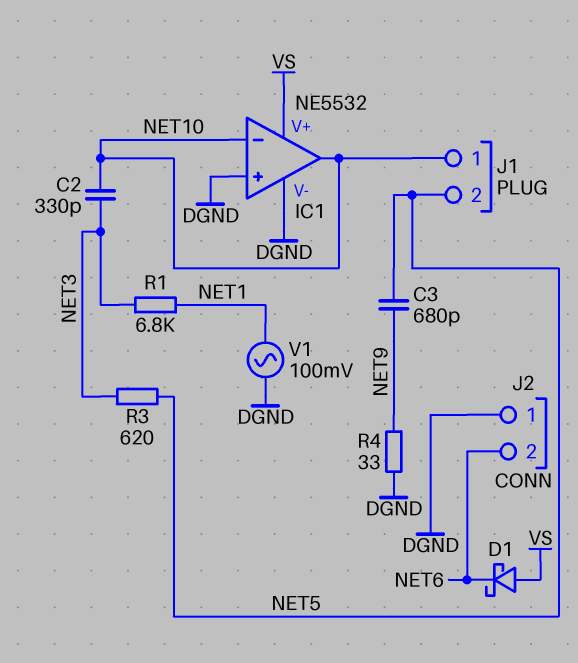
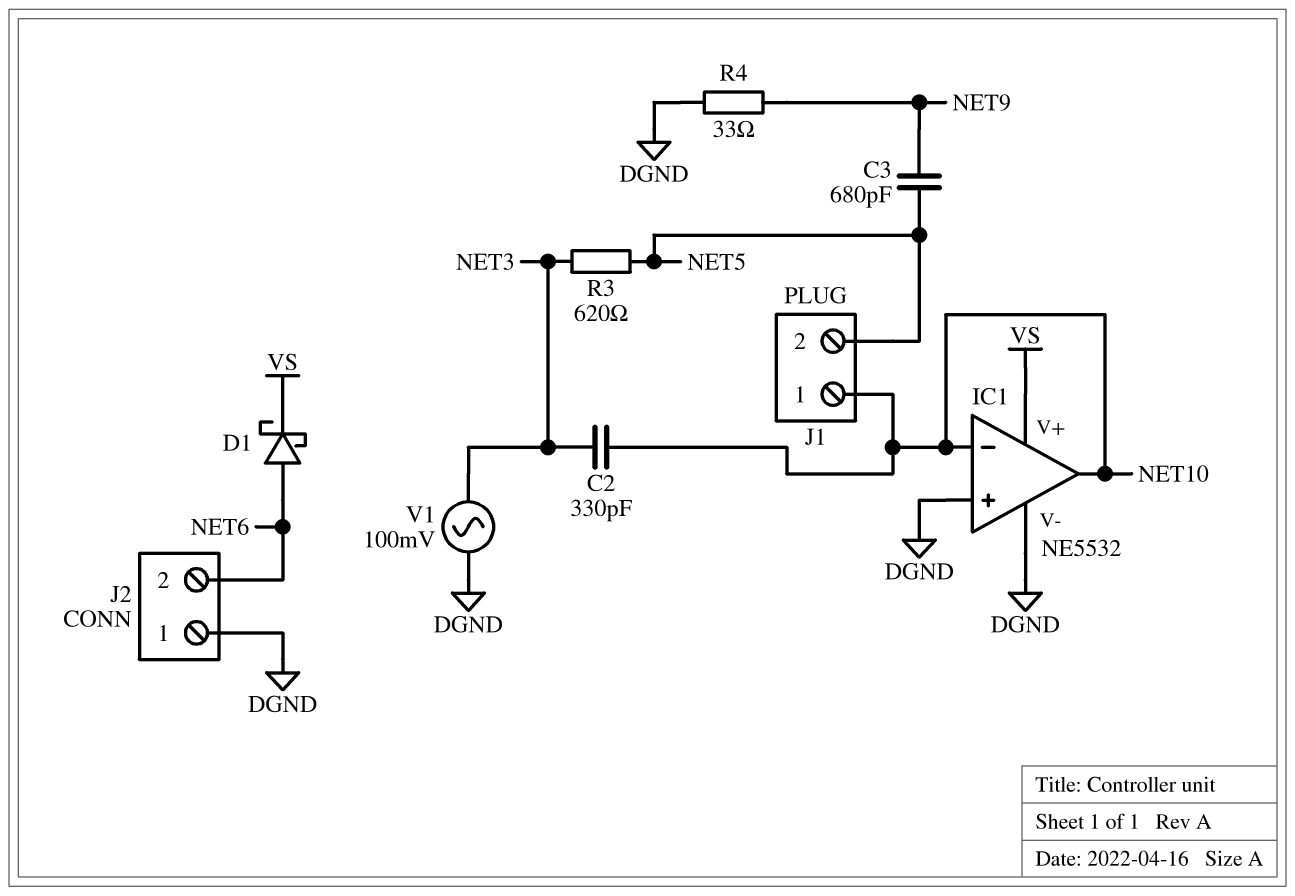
D1: schottky (A VS, K NET6) -> schottky (A NET6, K VS)
R1: 6.8k (NET1, NET3) -> none
V1: AC 100mV (DGND, NET1) -> AC 100mV (DGND, NET3)

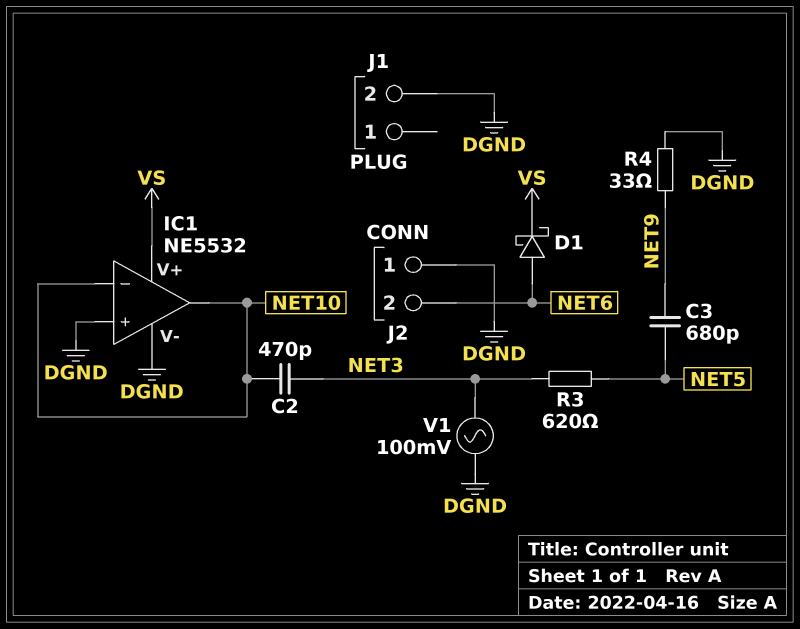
C2: 330pF (NET3, NET10) -> 470pF (NET3, NET10)
J1 pin 1: NET10 -> none
J1 pin 2: NET5 -> DGND

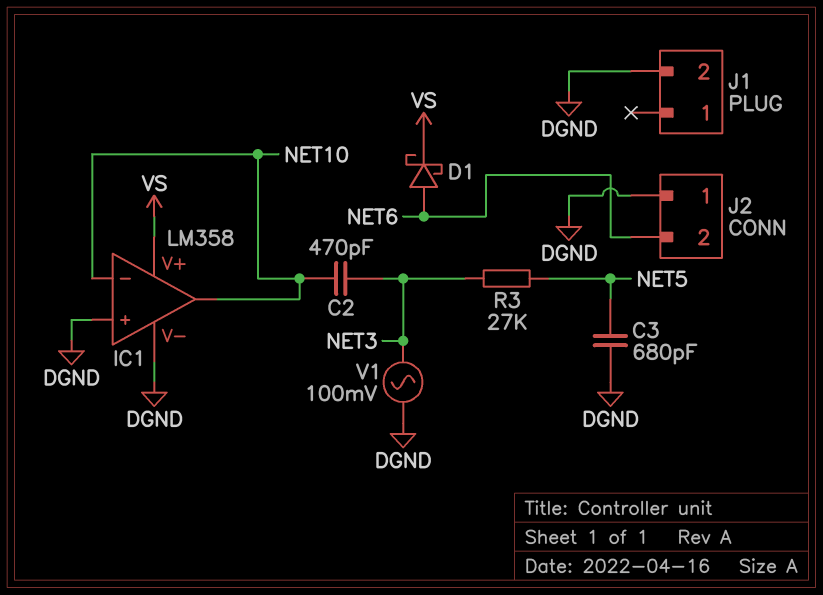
C3: 680pF (NET5, NET9) -> 680pF (DGND, NET5)
IC1: NE5532 -> LM358
R3: 620 (NET3, NET5) -> 27k (NET3, NET5)
R4: 33 (DGND, NET9) -> none

